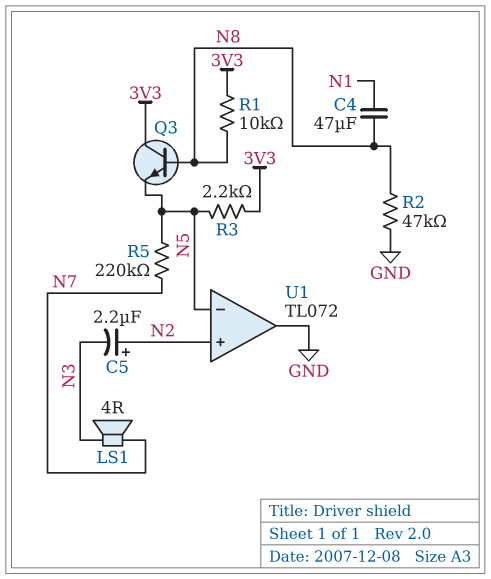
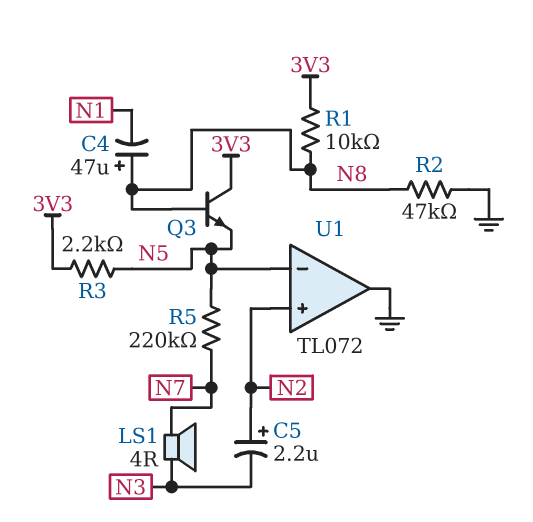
C4: 47uF (N1, N8) -> 47uF (plus N8, minus N1)

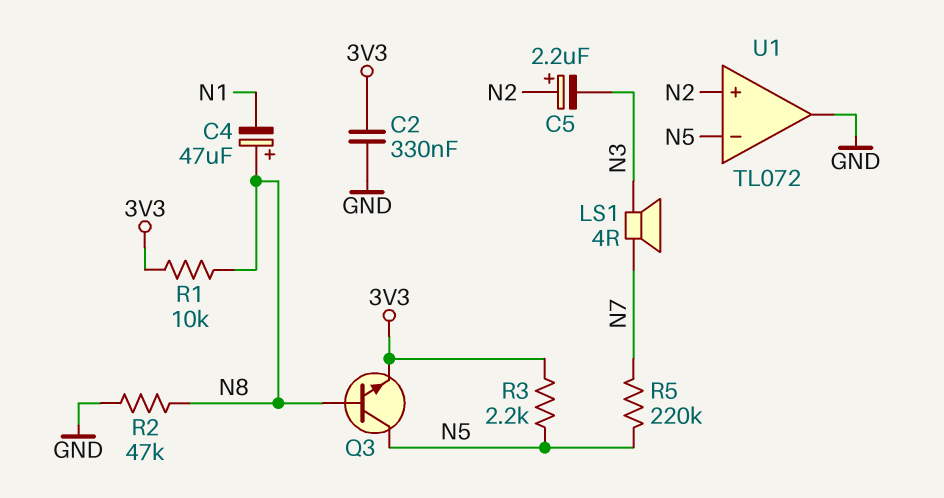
C2: none -> 330nF (3V3, GND)
Q3: NPN (B N8, C 3V3, E N5) -> NPN (B N8, C N5, E 3V3)

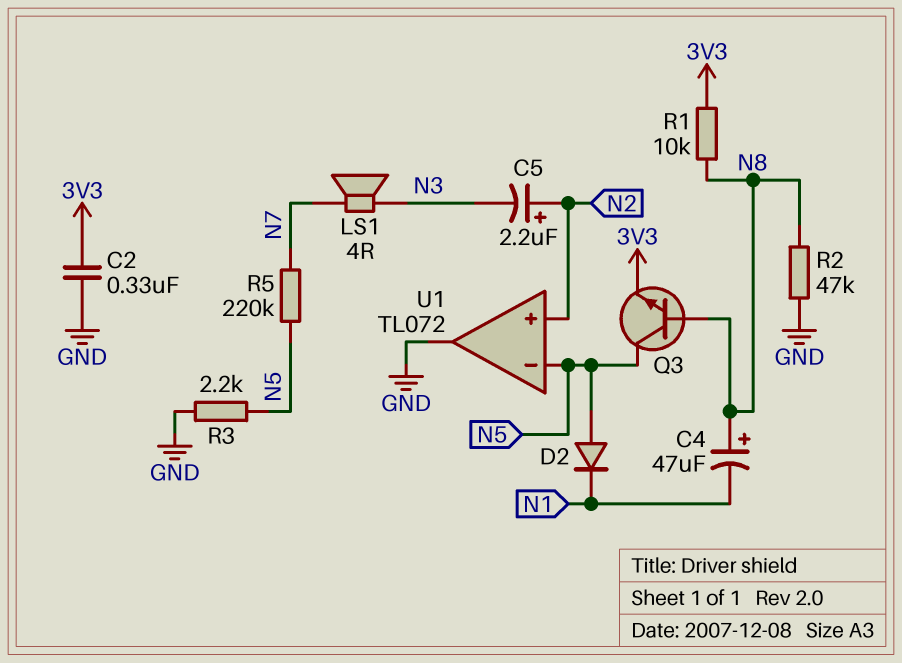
D2: none -> diode (A N5, K N1)
R3: 2.2k (3V3, N5) -> 2.2k (GND, N5)

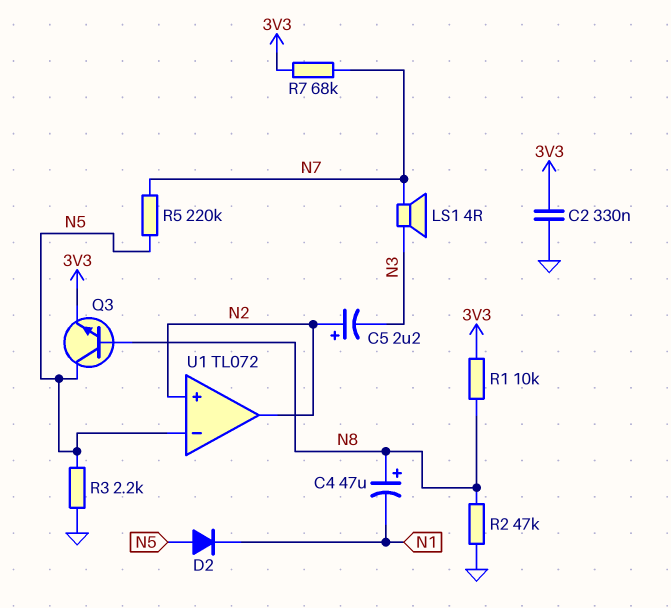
R7: none -> 68k (3V3, N7)
U1 pin out: GND -> N2

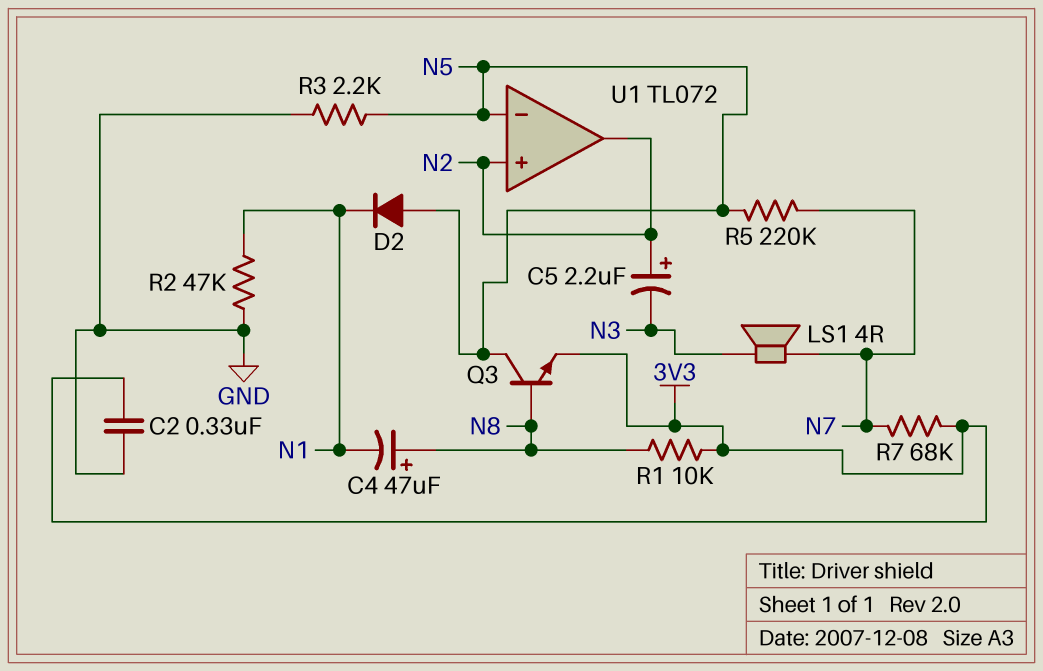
R2: 47k (GND, N8) -> 47k (GND, N1)

